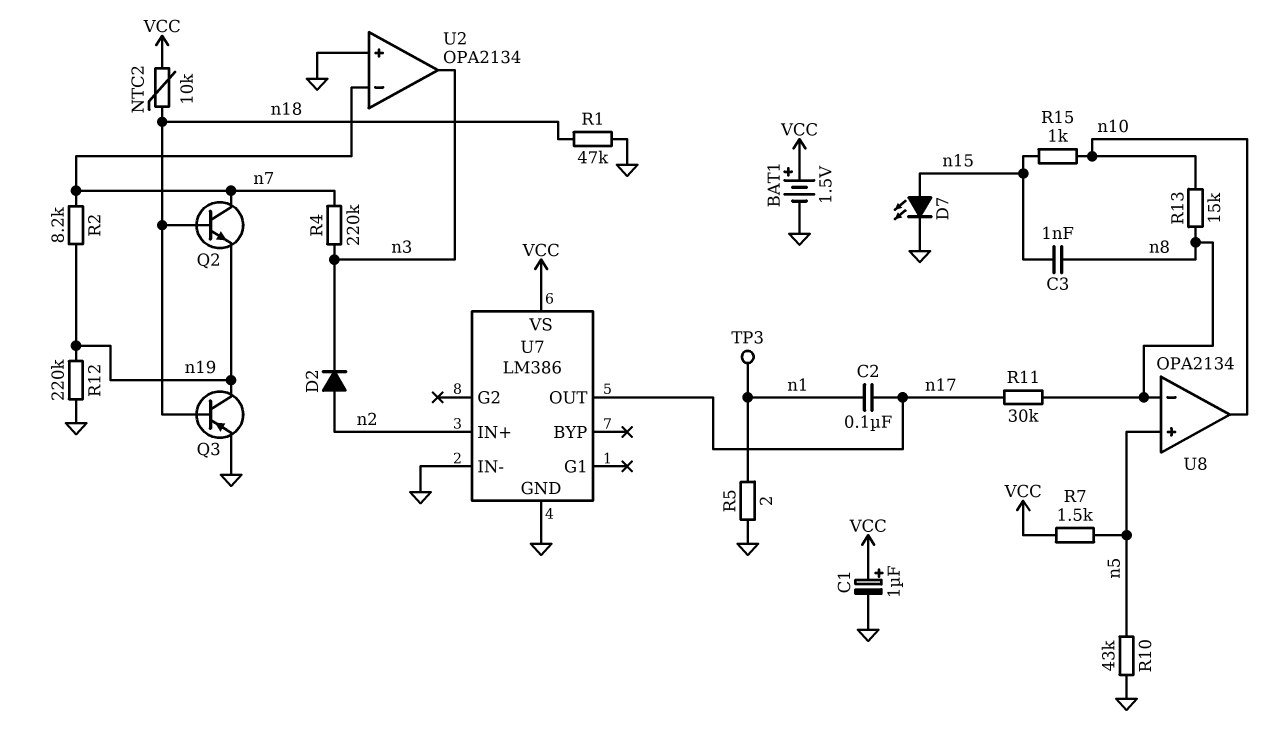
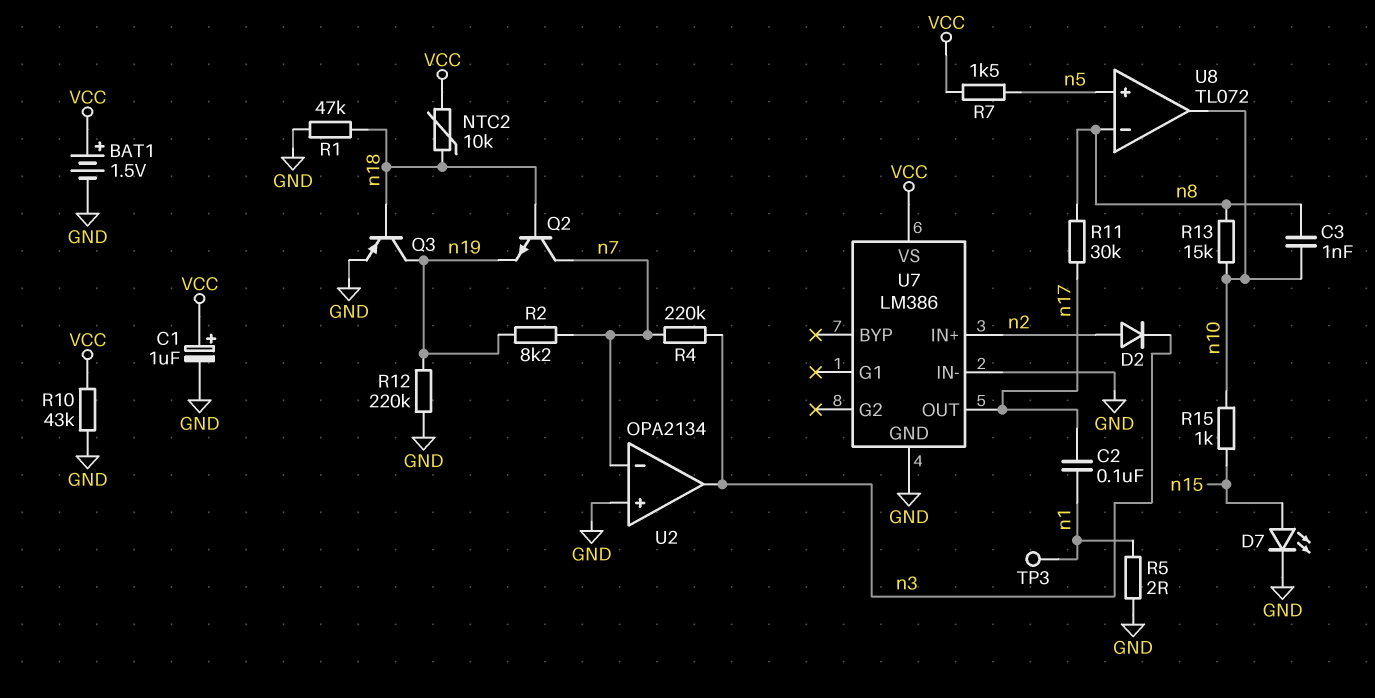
C3: 1nF (n8, n15) -> 1nF (n8, n10)
R10: 43k (GND, n5) -> 43k (GND, VCC)
U8: OPA2134 -> TL072

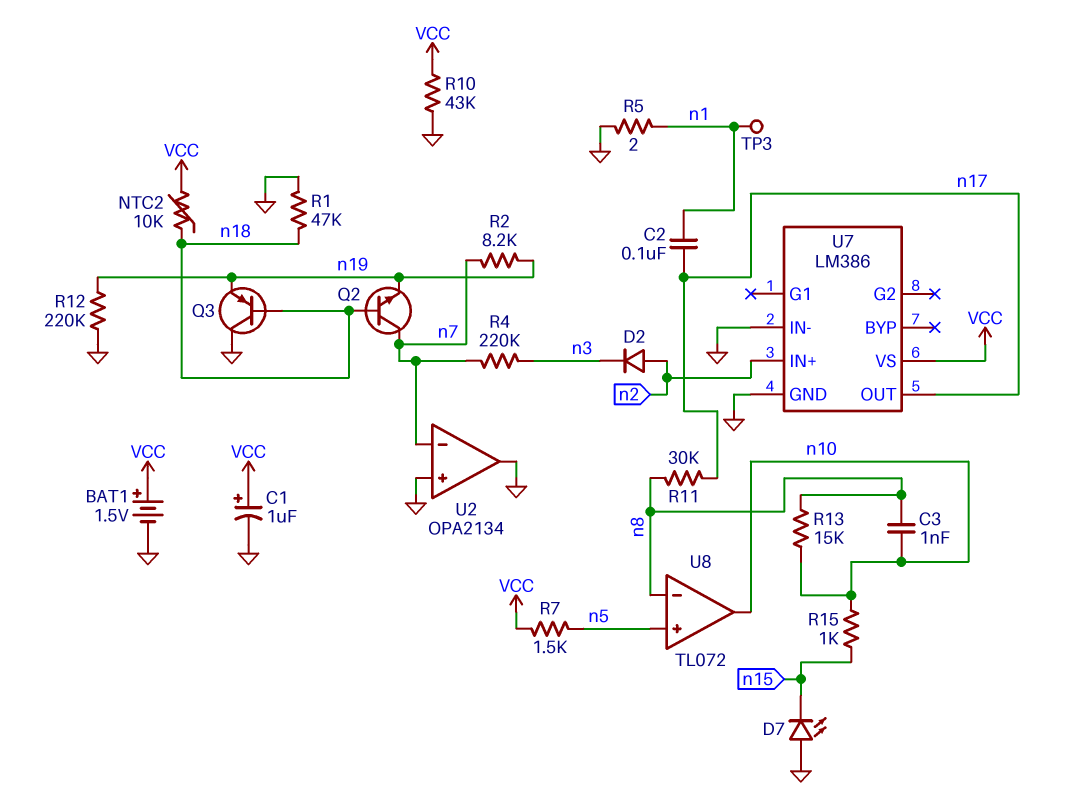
D7: LED (A n15, K GND) -> LED (A GND, K n15)
Q3: PNP (B n18, C n19, E GND) -> PNP (B n18, C GND, E n19)
U2 pin out: n3 -> GND

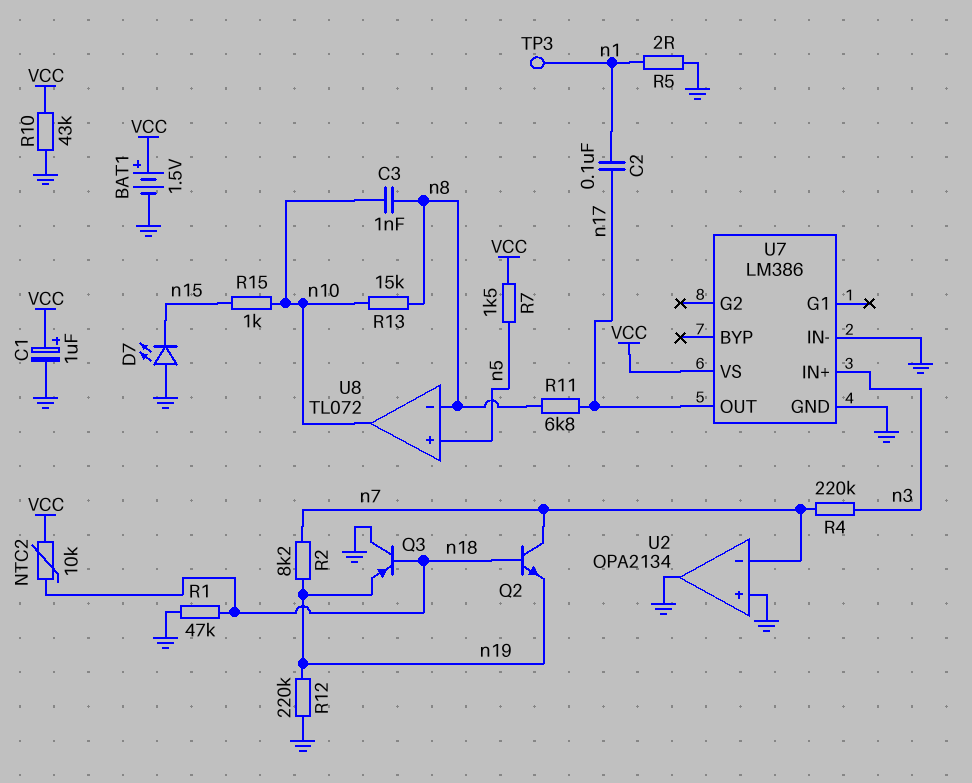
D2: diode (A n2, K n3) -> none
R11: 30k (n8, n17) -> 6.8k (n8, n17)
U7 pin IN+: n2 -> n3

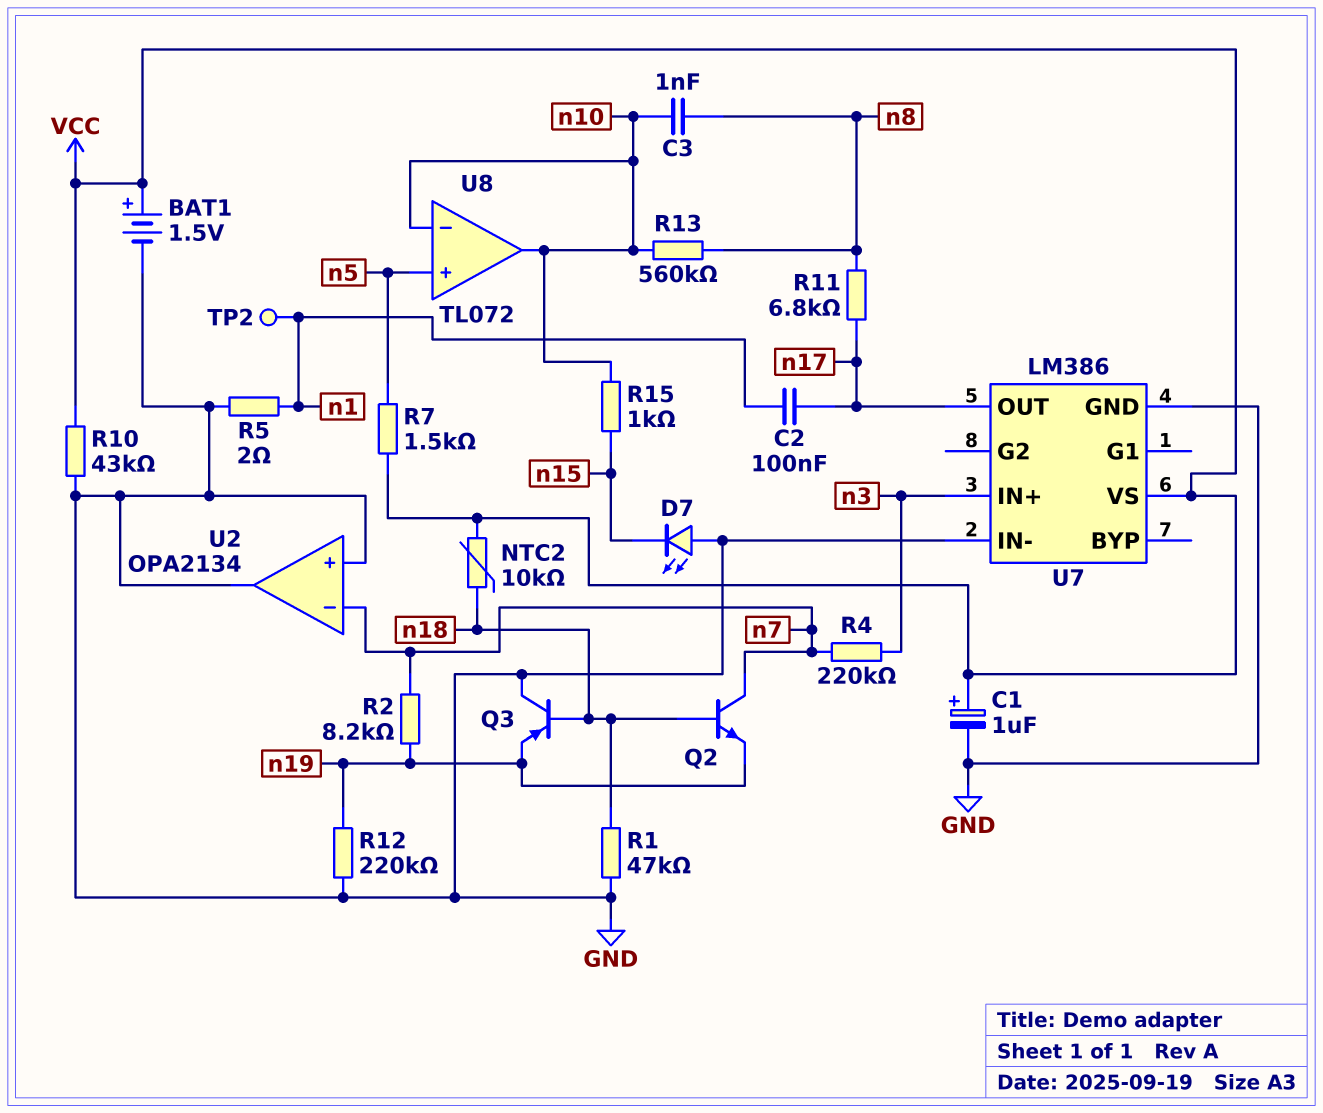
R13: 15k (n8, n10) -> 560k (n8, n10)
TP2: none -> test point (n1)
TP3: test point (n1) -> none
U8 pin in-: n8 -> n10

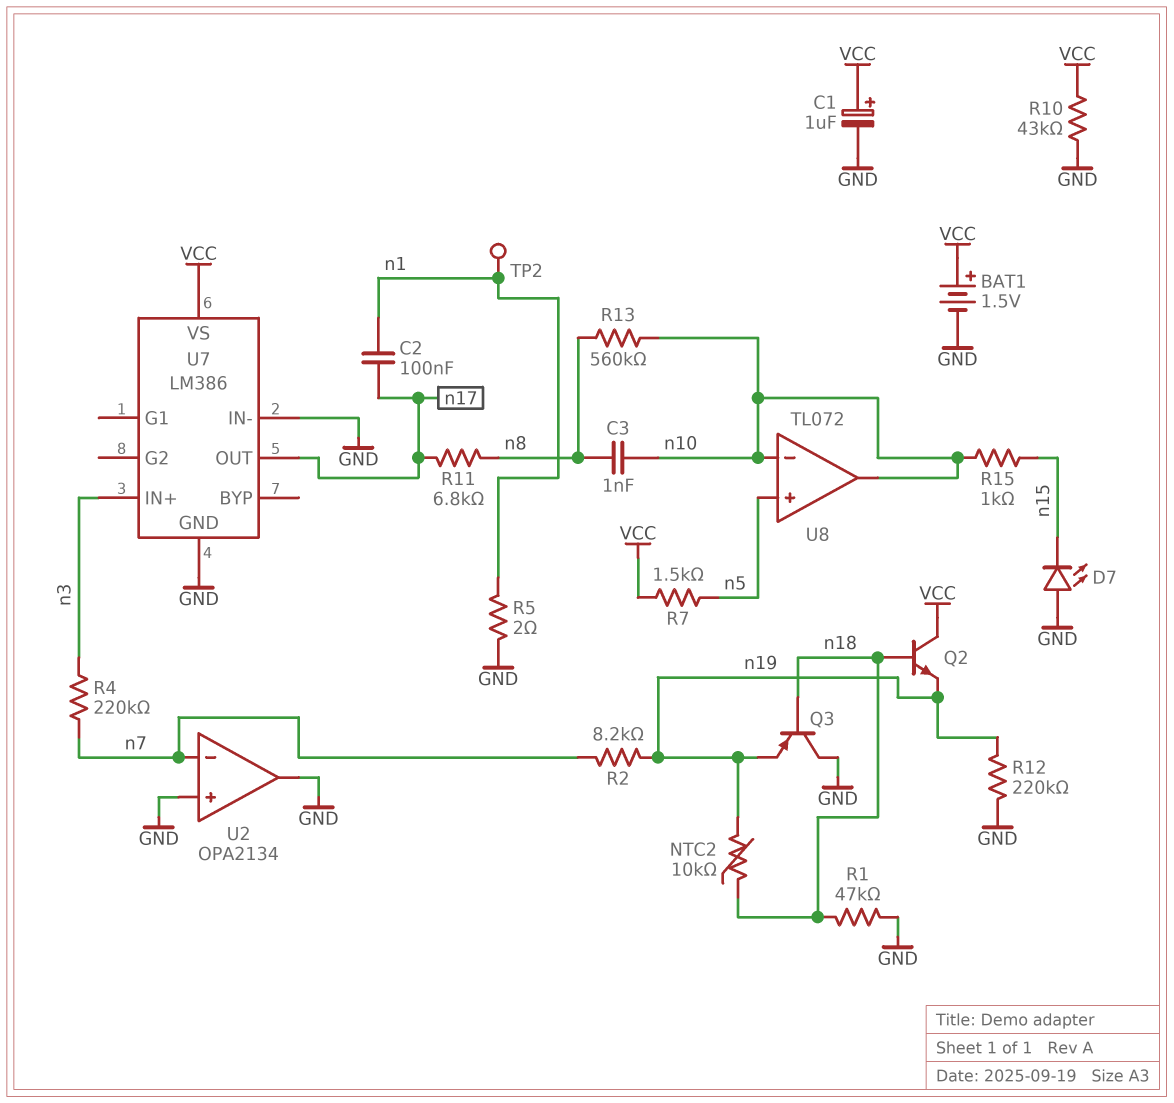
NTC2: 10k (VCC, n18) -> 10k (n18, n19)
Q2: NPN (B n18, C n7, E n19) -> NPN (B n18, C VCC, E n19)

